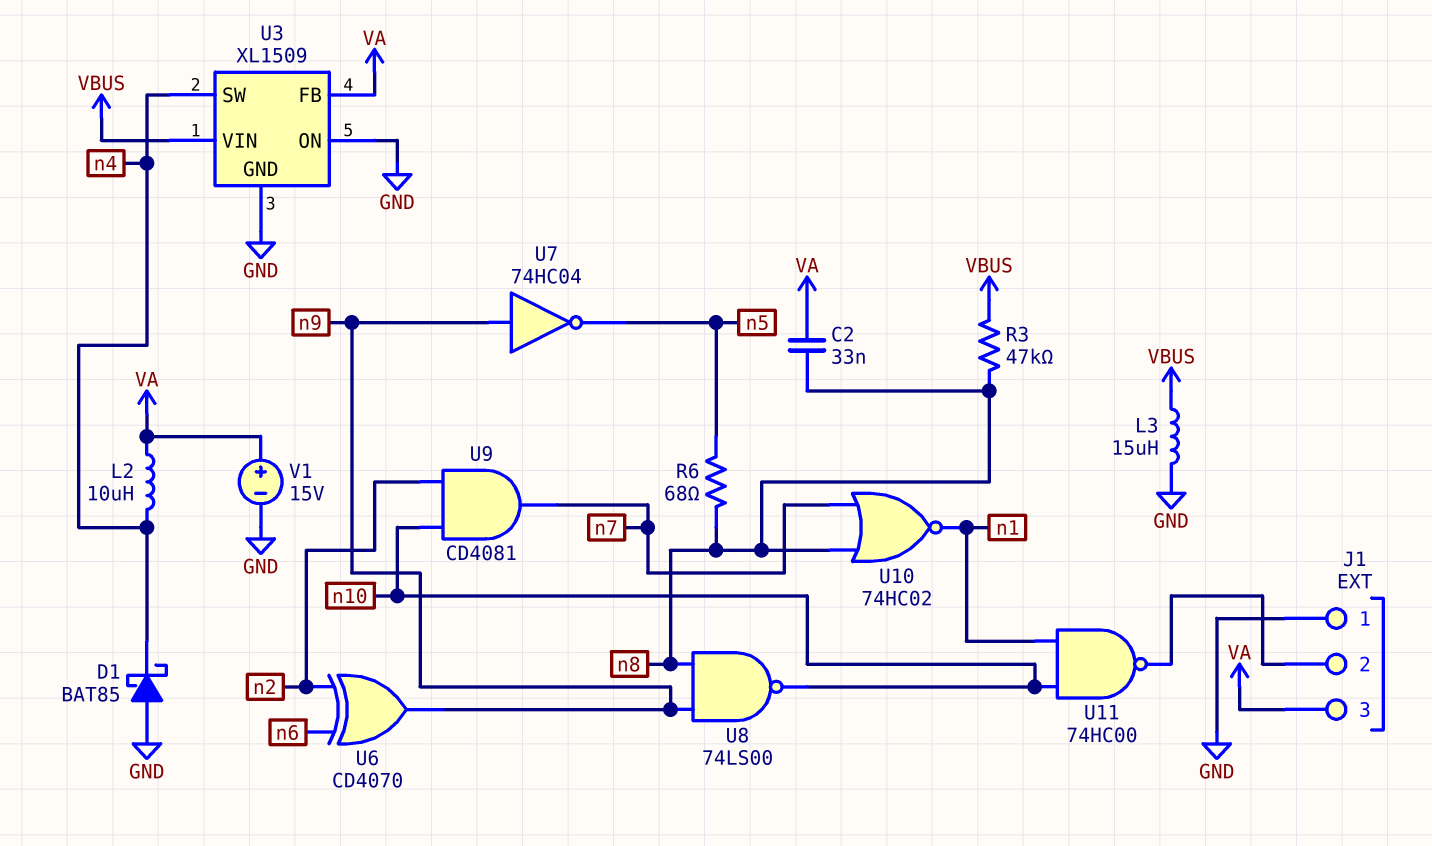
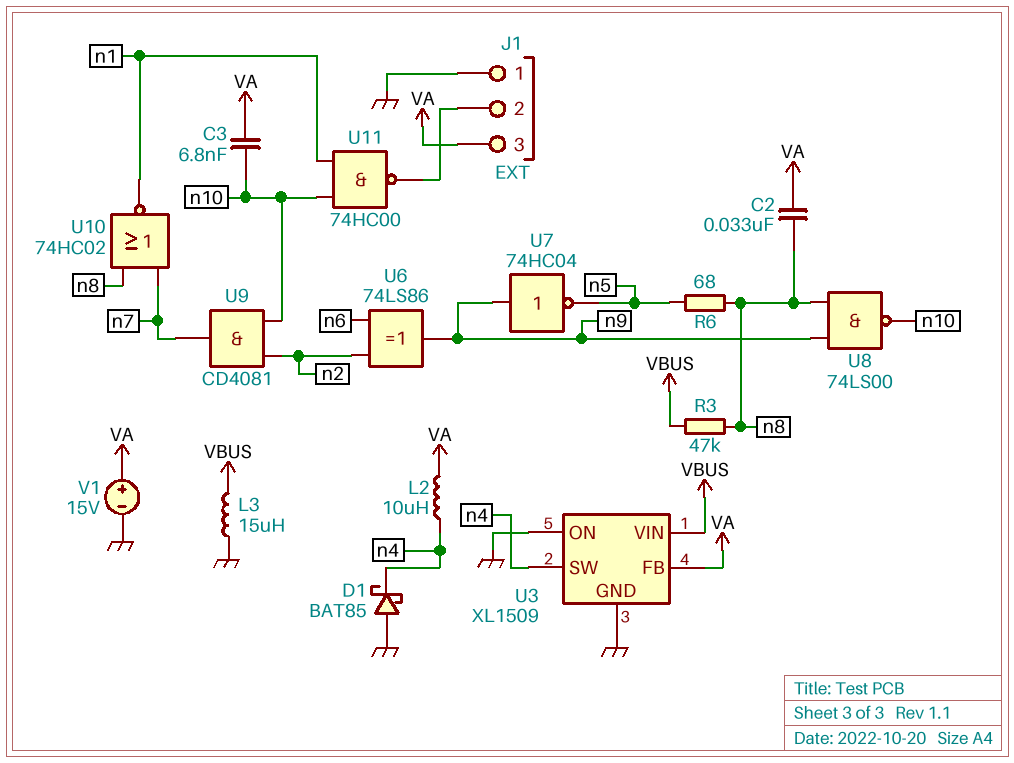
C3: none -> 6.8nF (VA, n10)
U6: XOR CD4070 (in n2, in n6, out n9) -> XOR 74LS86 (in n2, in n6, out n9)

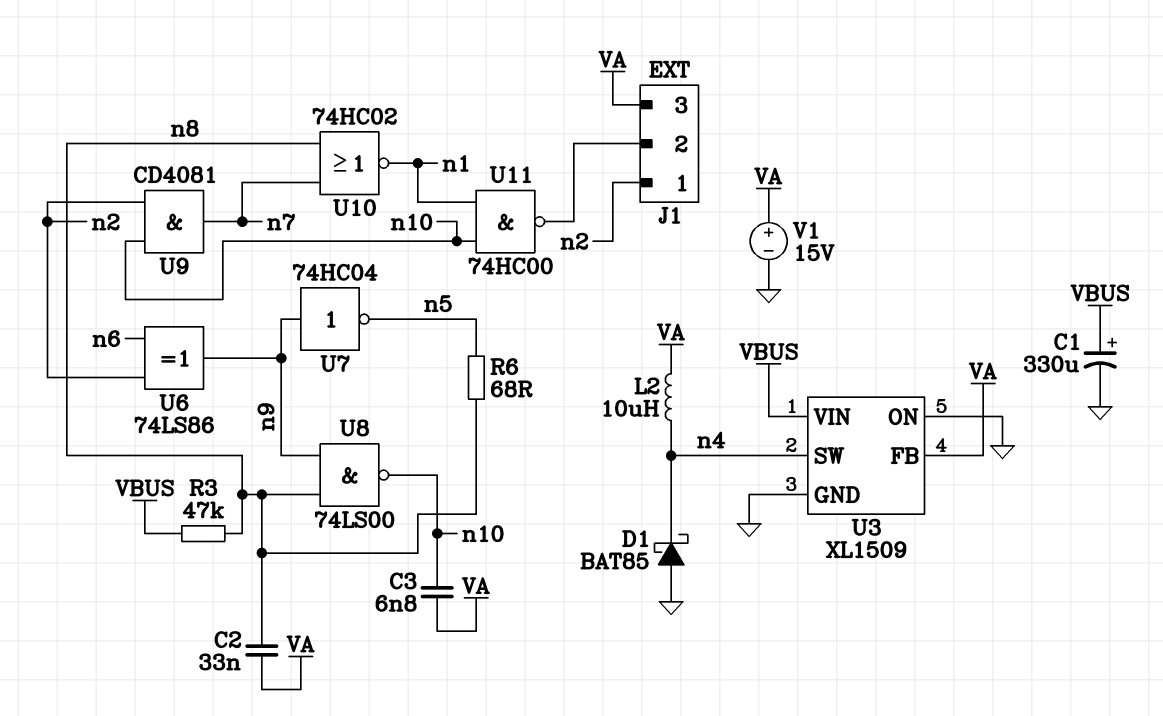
C1: none -> 330uF (plus VBUS, minus GND)
J1 pin 1: GND -> n2
L3: 15uH (GND, VBUS) -> none

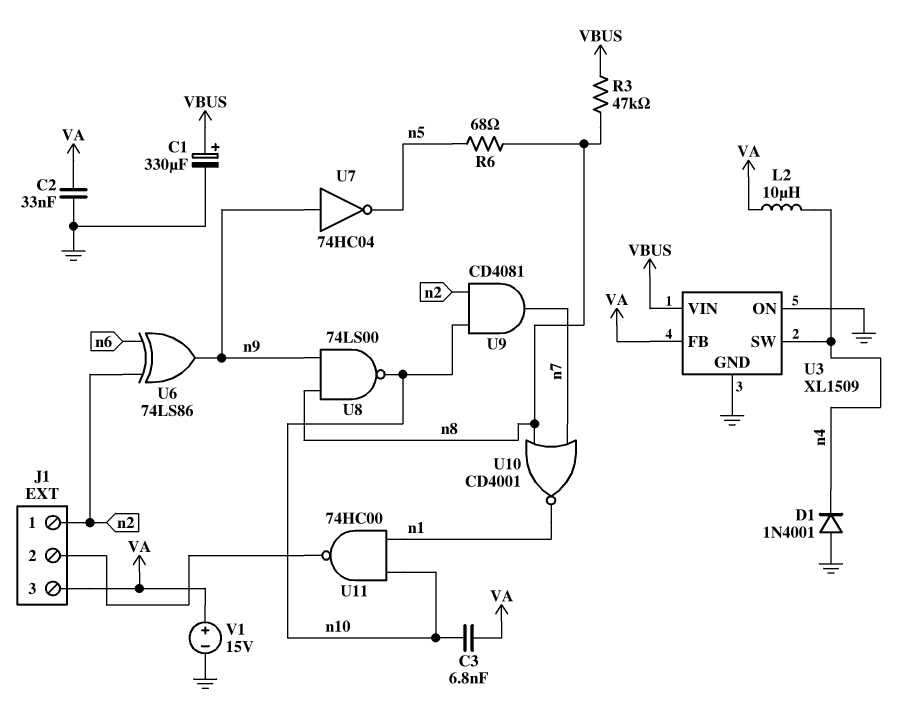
C2: 33nF (VA, n8) -> 33nF (GND, VA)
D1: schottky BAT85 (A GND, K n4) -> diode 1N4001 (A GND, K n4)
U10: NOR 74HC02 (in n7, in n8, out n1) -> NOR CD4001 (in n7, in n8, out n1)

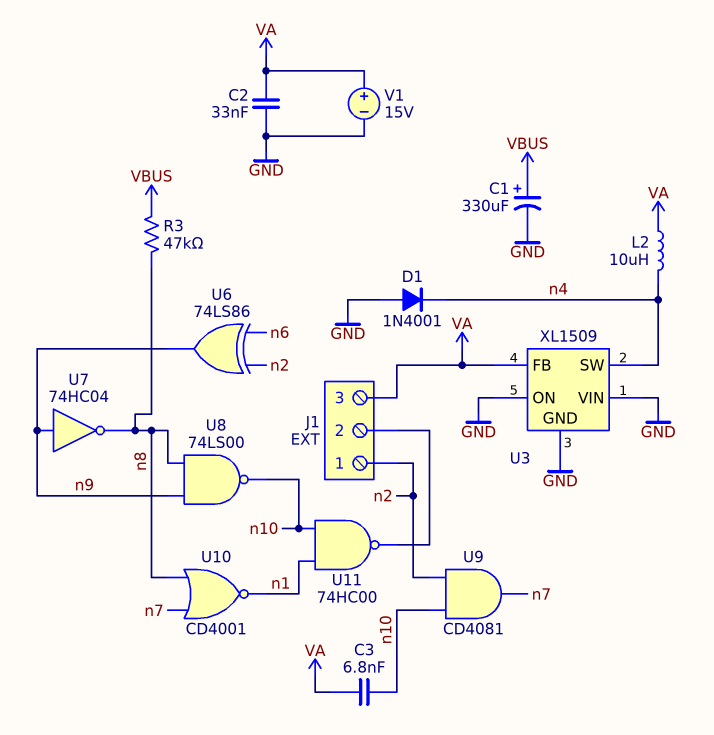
R6: 68 (n5, n8) -> none
U3 pin VIN: VBUS -> GND
U7: NOT 74HC04 (in n9, out n5) -> NOT 74HC04 (in n9, out n8)

